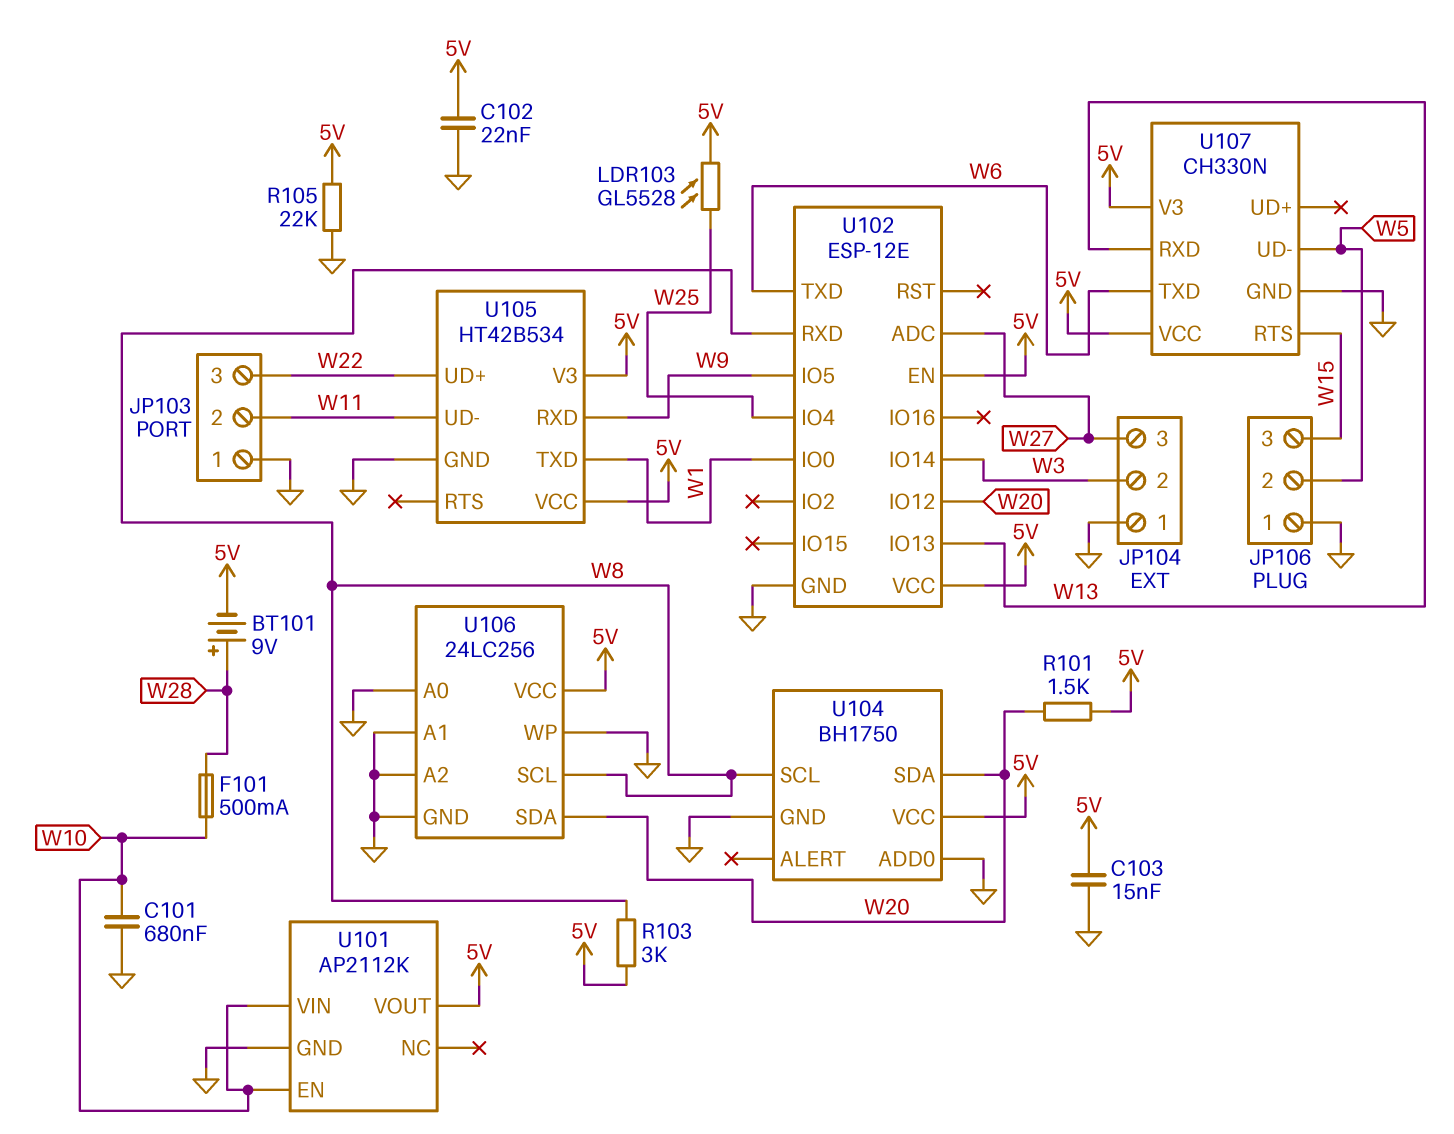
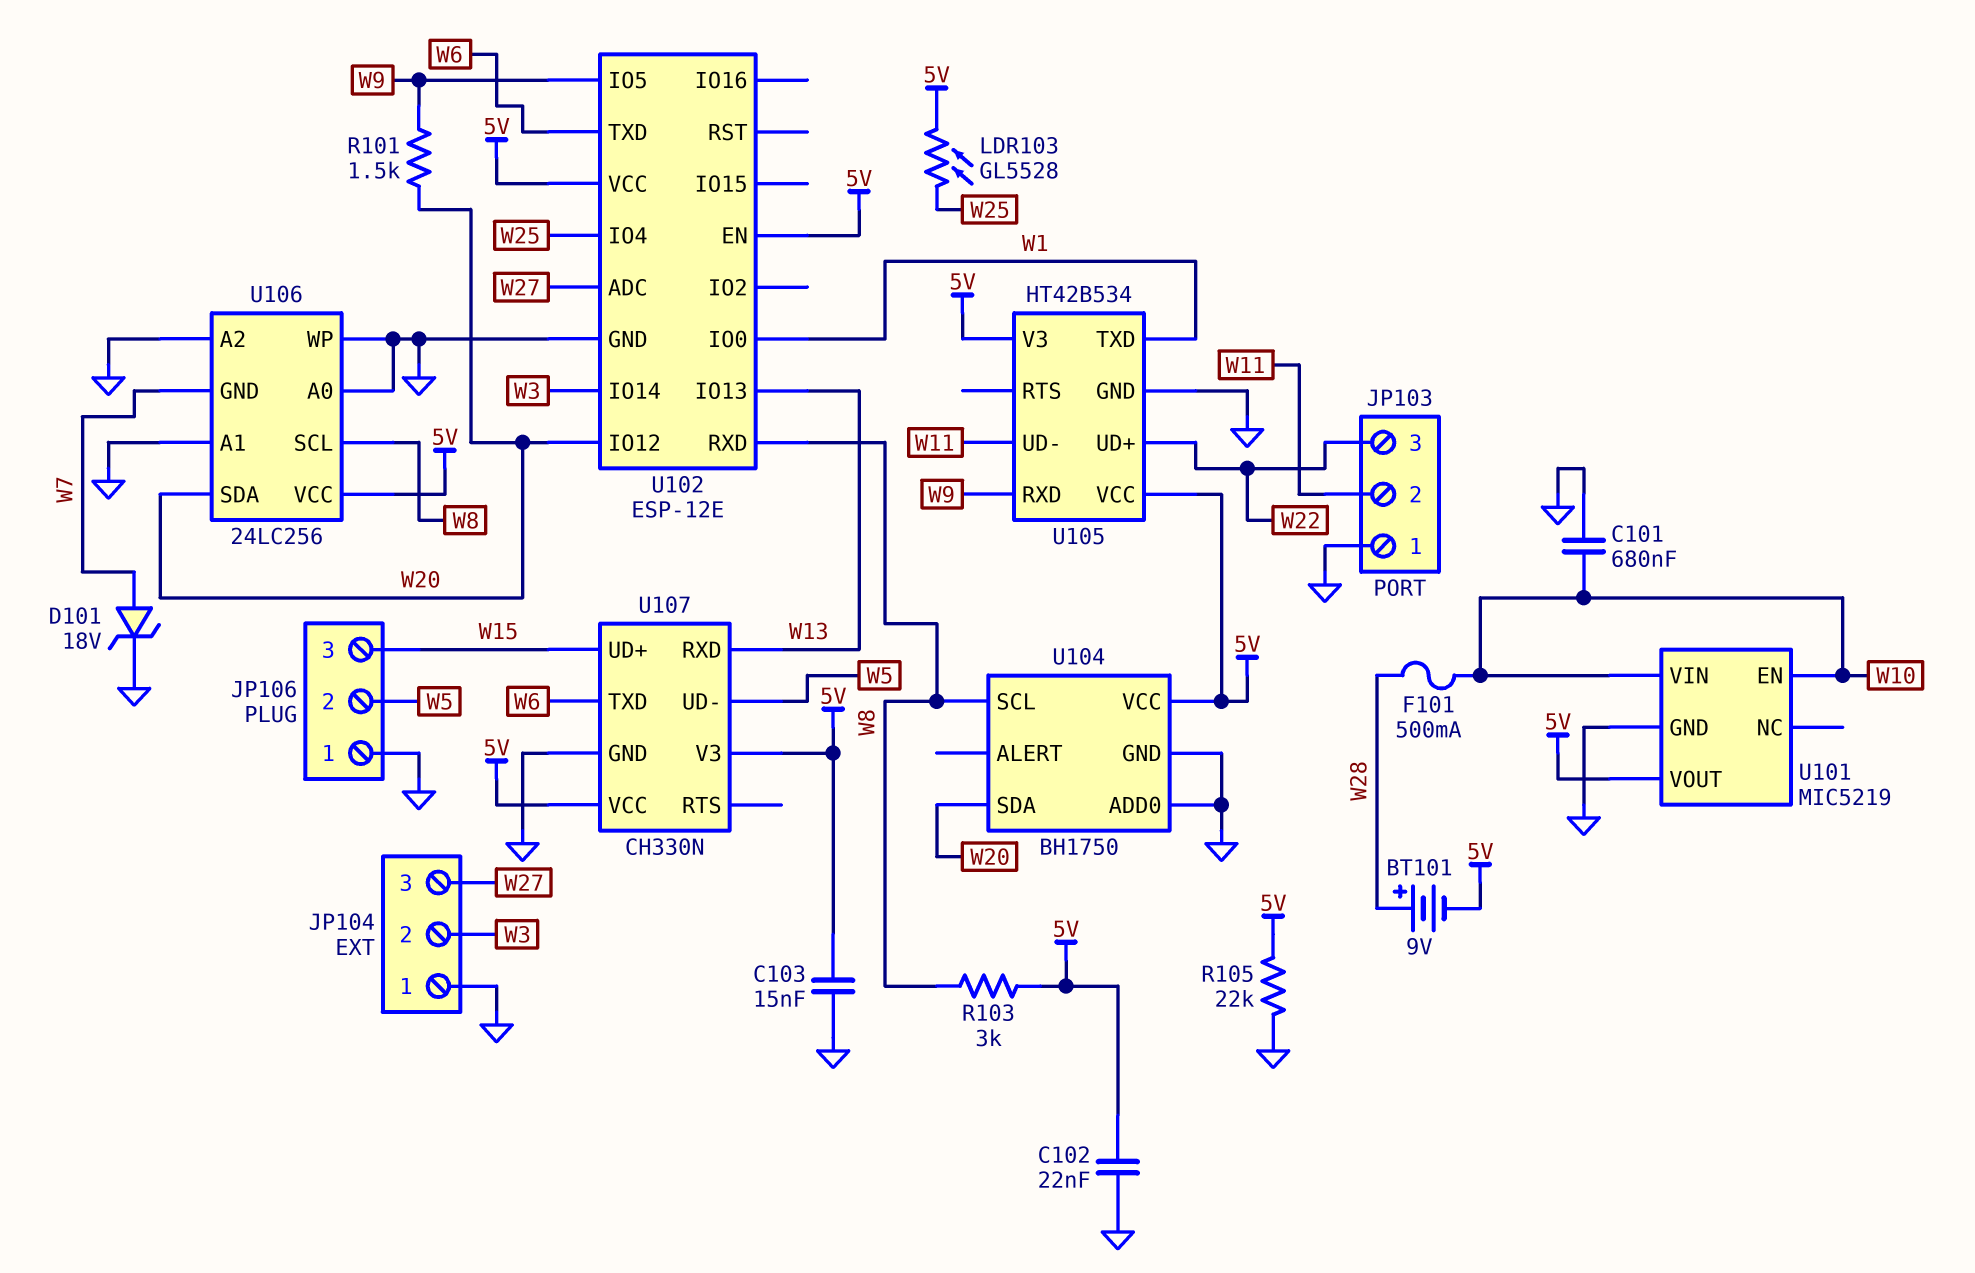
D101: none -> zener 18V (A W7, K GND)
R101: 1.5k (5V, W20) -> 1.5k (W9, W20)
U101: AP2112K -> MIC5219
U106 pin GND: GND -> W7
U107 pin RTS: W15 -> none
U107 pin UD+: none -> W15

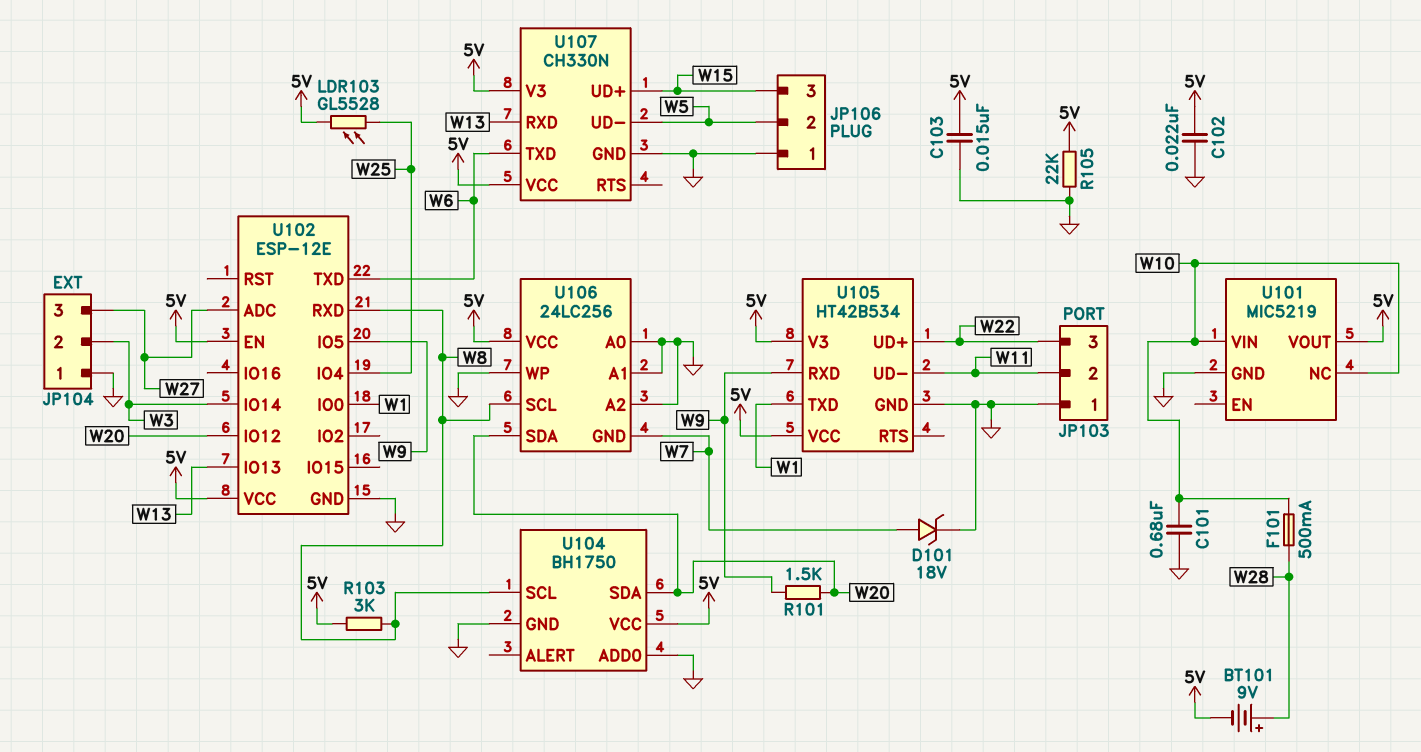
U101 pin EN: W10 -> none
U101 pin NC: none -> W10

